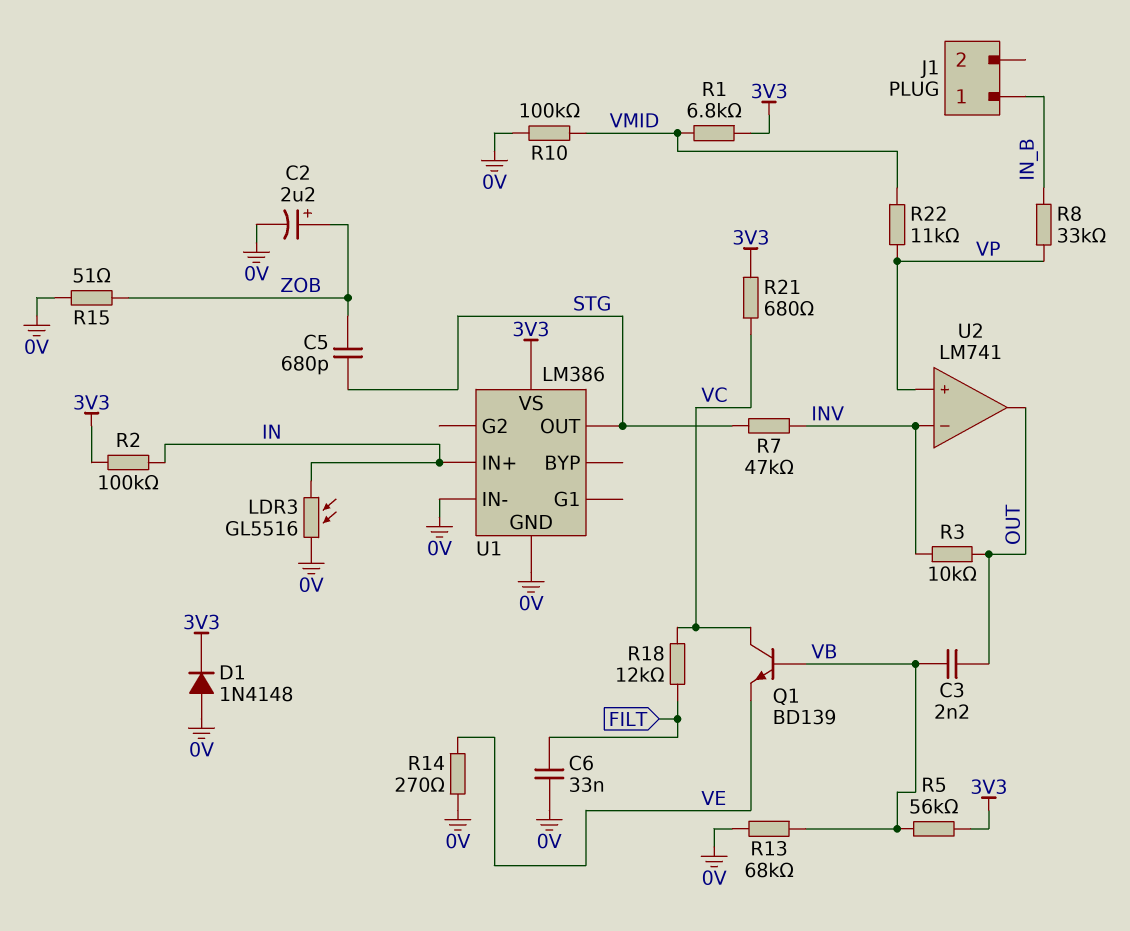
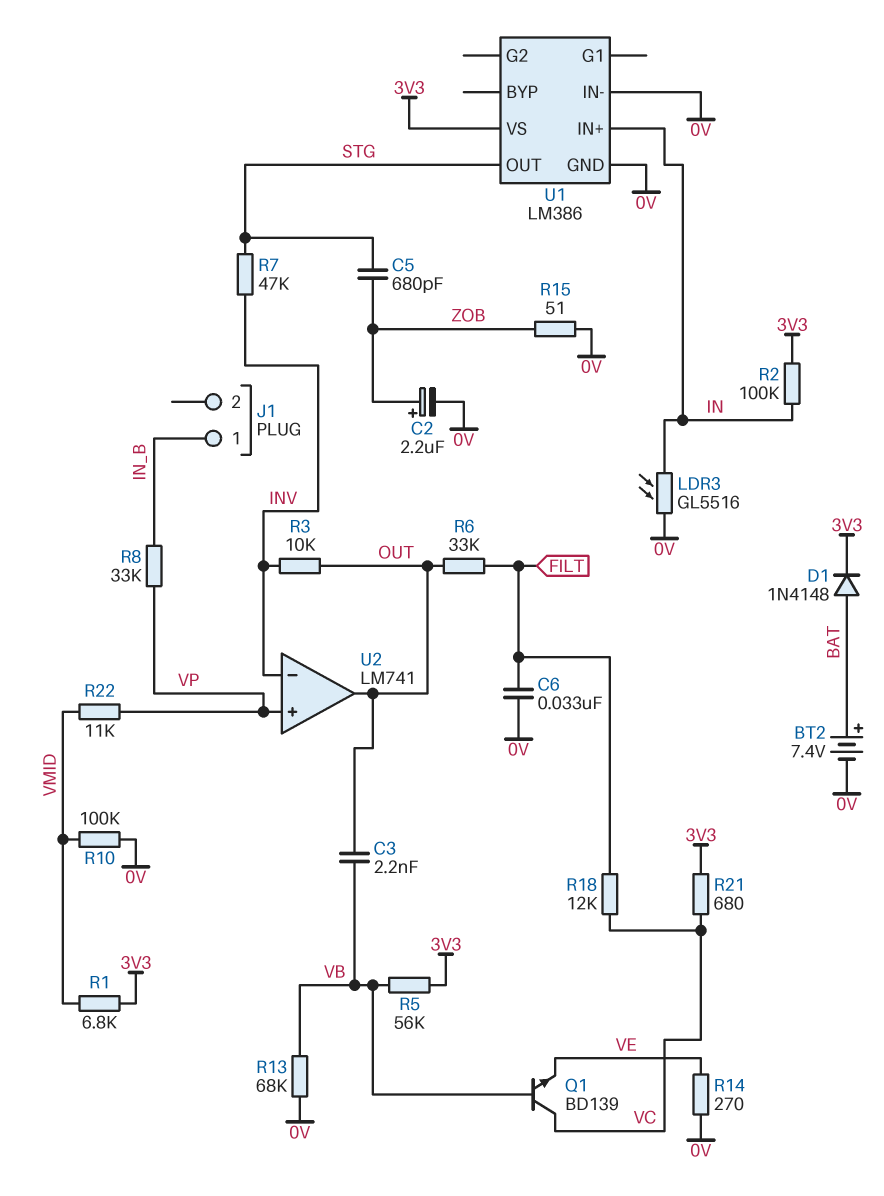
BT2: none -> 7.4V (plus BAT, minus 0V)
D1: diode 1N4148 (A 0V, K 3V3) -> diode 1N4148 (A BAT, K 3V3)
R6: none -> 33k (FILT, OUT)

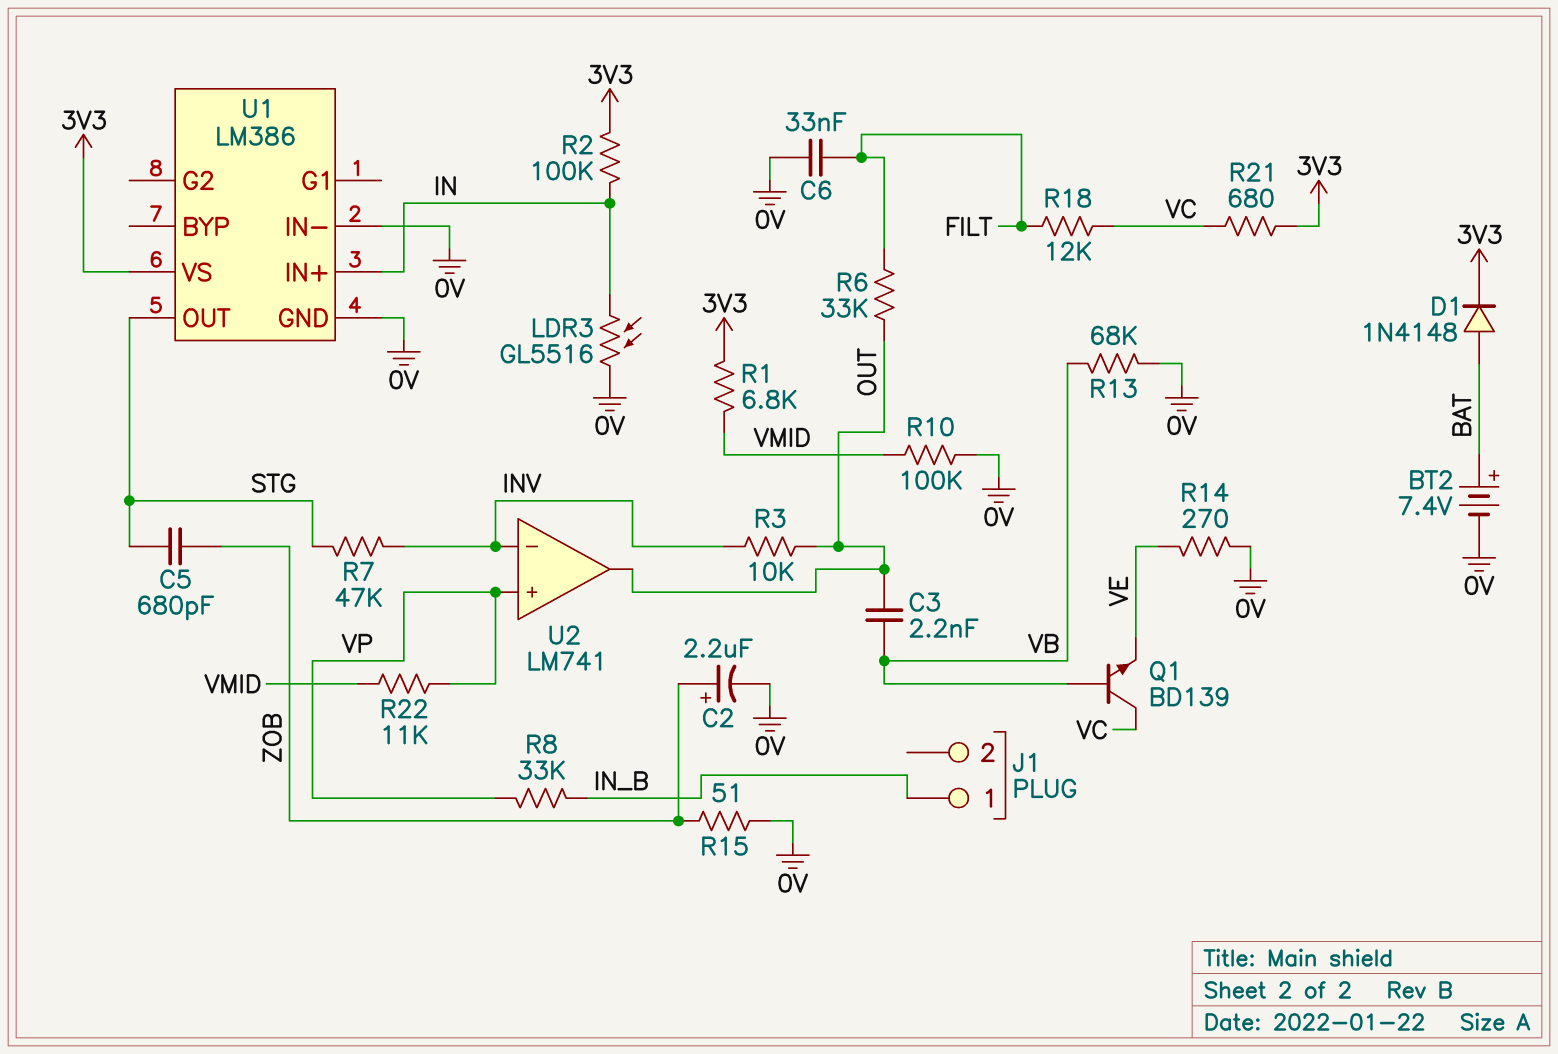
R5: 56k (3V3, VB) -> none

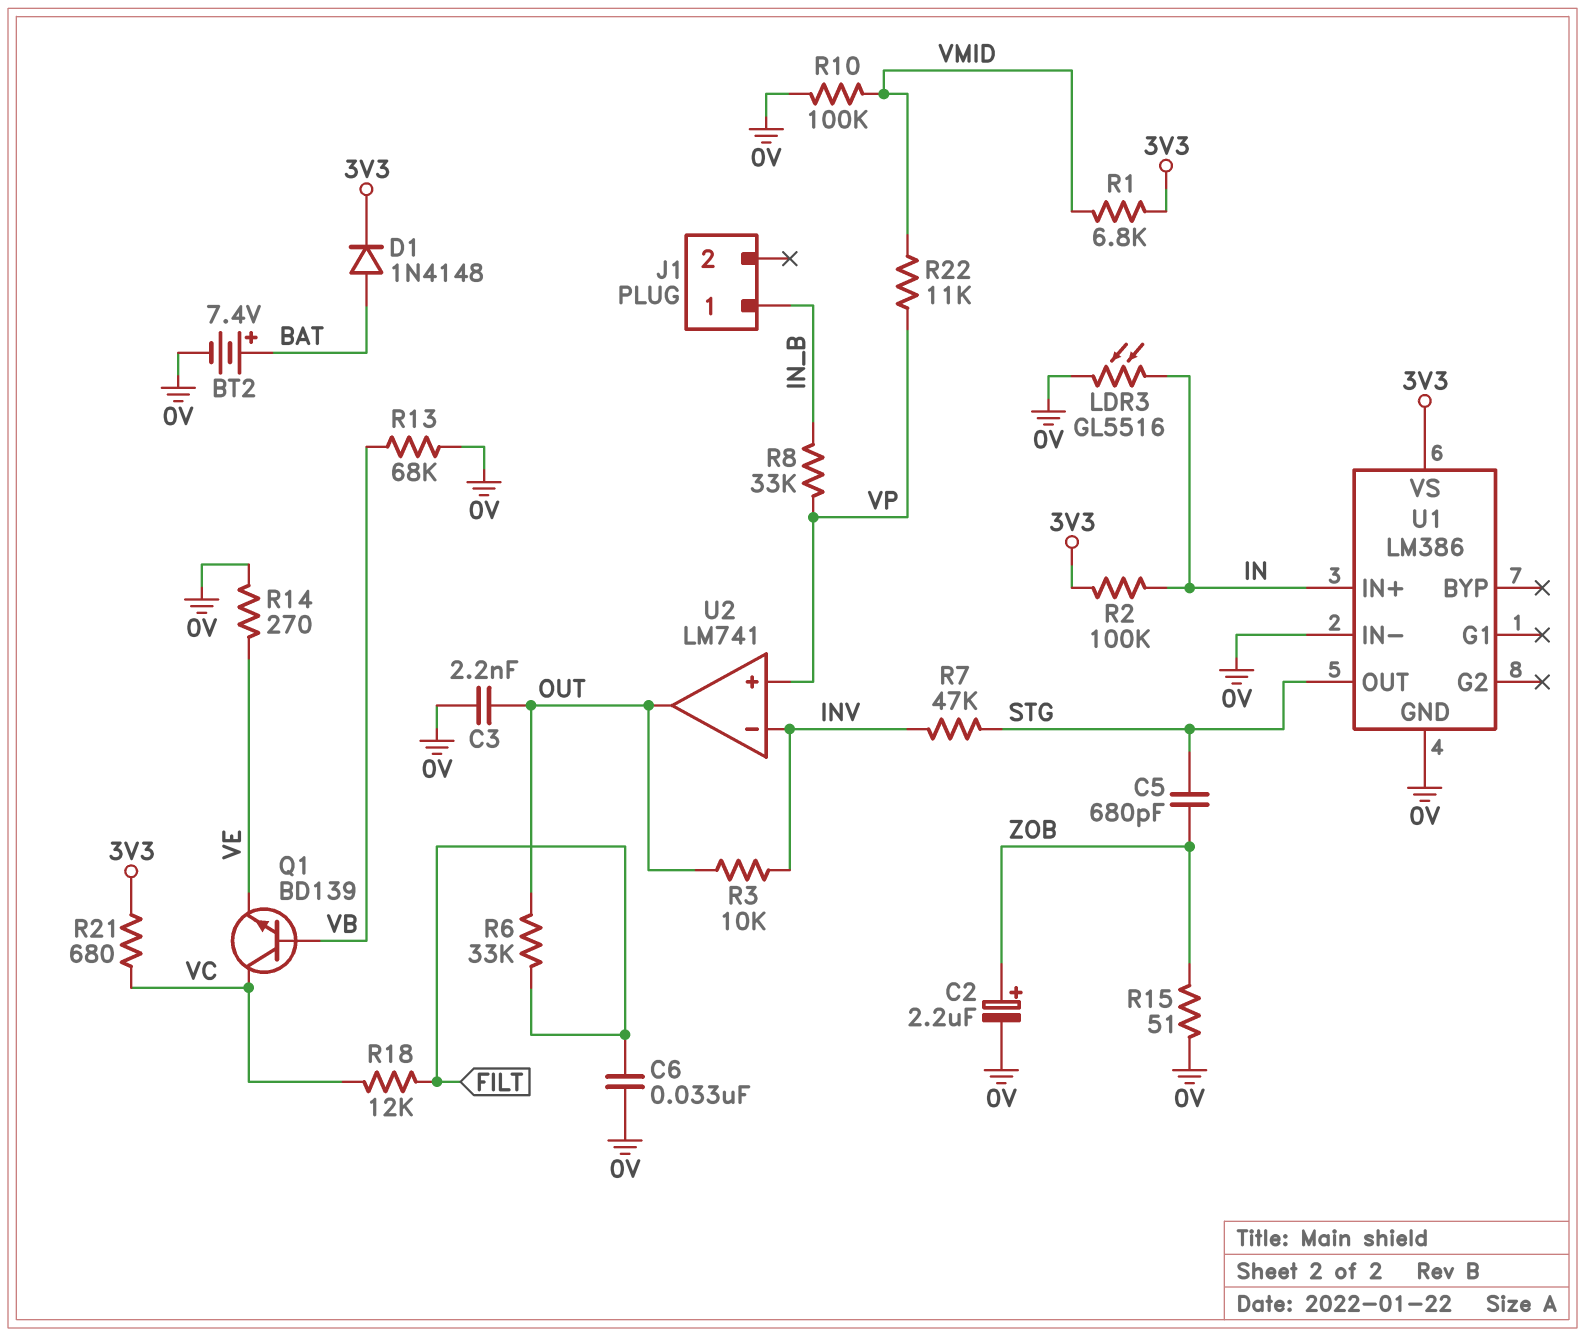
C3: 2.2nF (OUT, VB) -> 2.2nF (0V, OUT)

